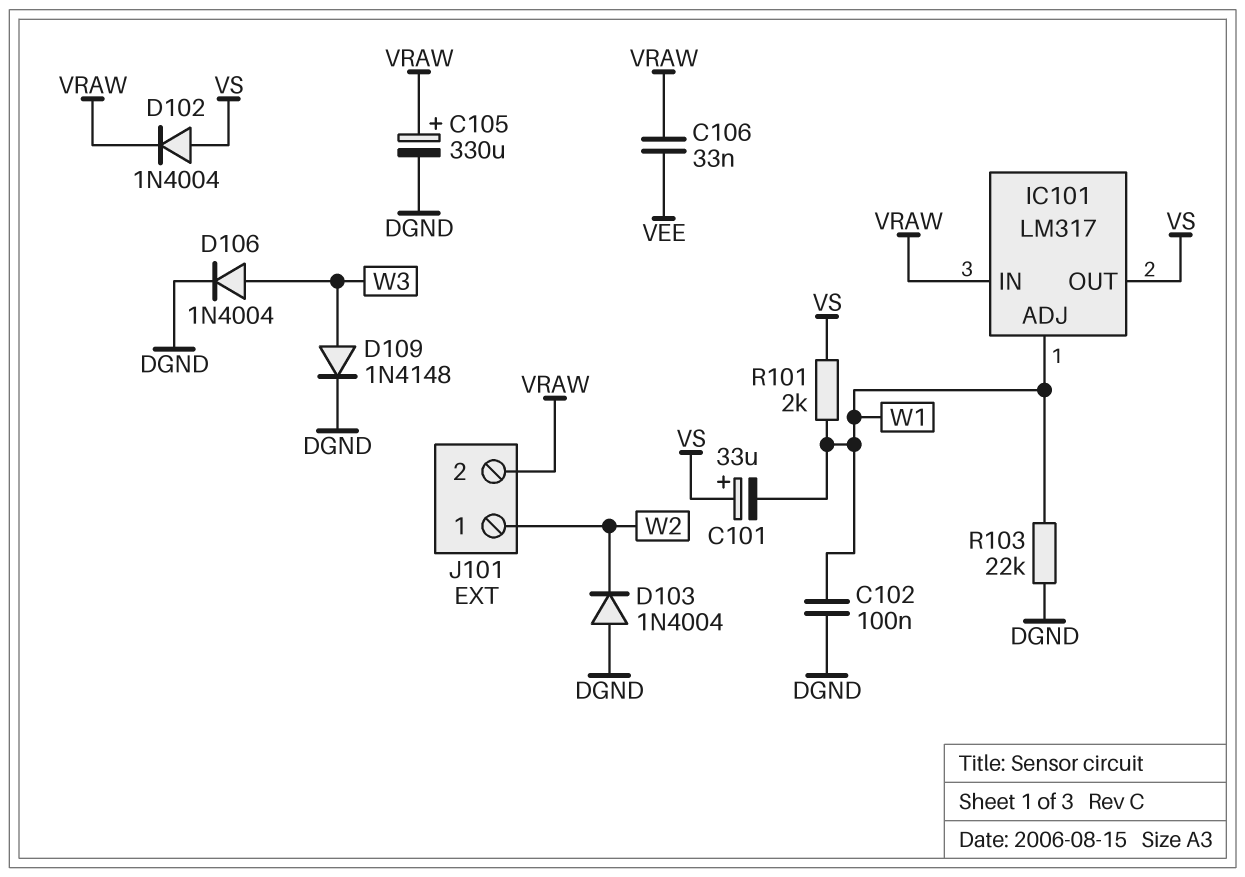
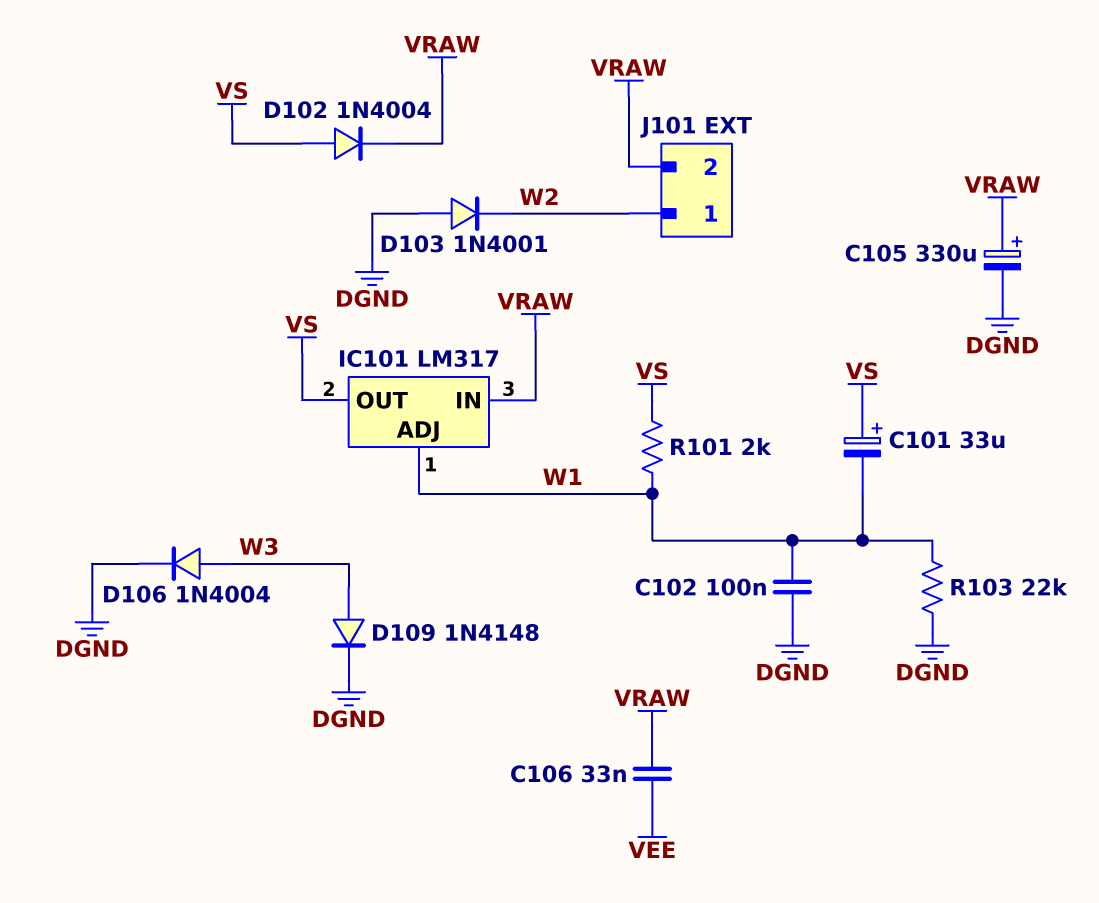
D103: diode 1N4004 (A DGND, K W2) -> diode 1N4001 (A DGND, K W2)

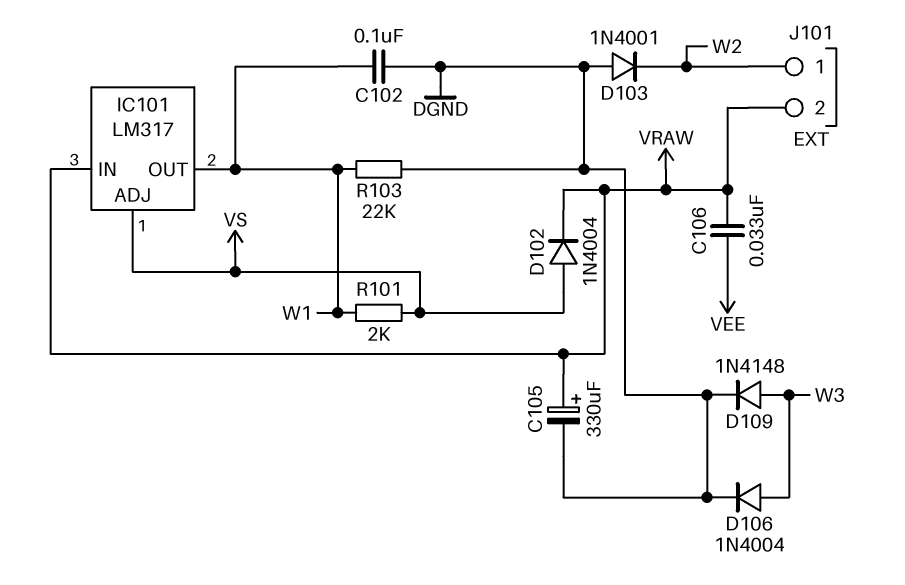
C101: 33uF (plus VS, minus W1) -> none
IC101 pin ADJ: W1 -> VS
IC101 pin OUT: VS -> W1

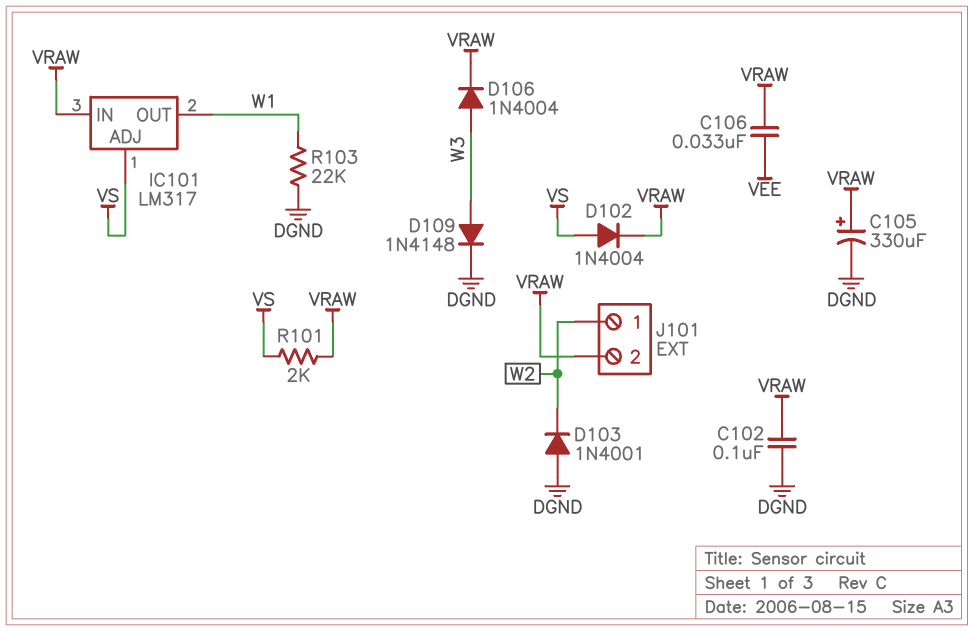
C102: 100nF (DGND, W1) -> 100nF (DGND, VRAW)
D106: diode 1N4004 (A W3, K DGND) -> diode 1N4004 (A W3, K VRAW)
R101: 2k (VS, W1) -> 2k (VRAW, VS)

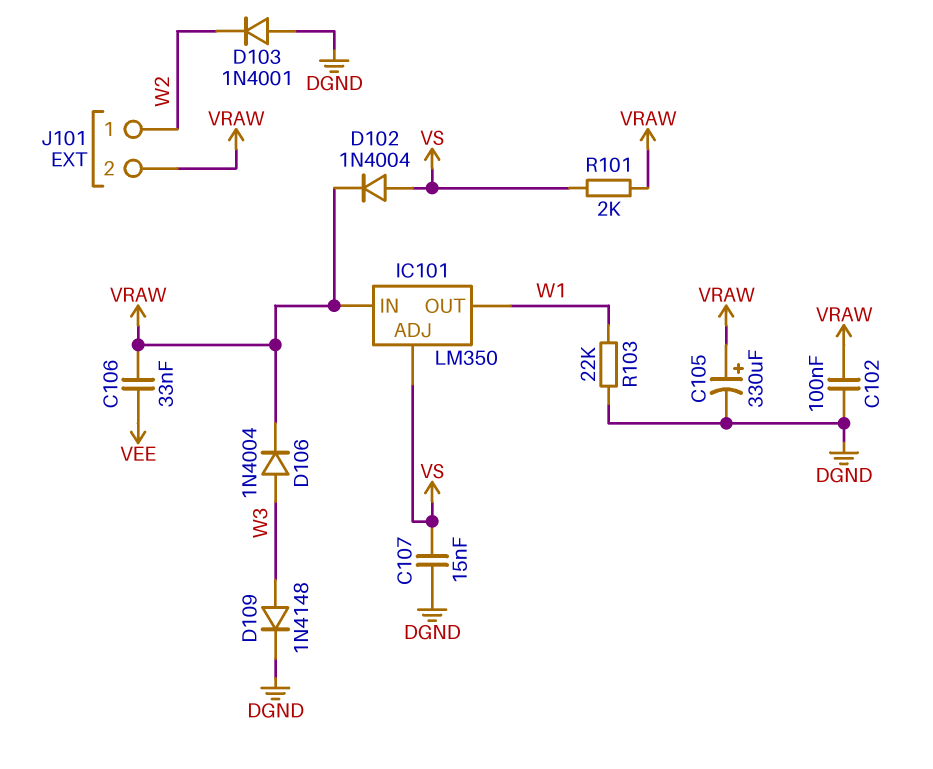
C107: none -> 15nF (DGND, VS)
IC101: LM317 -> LM350

